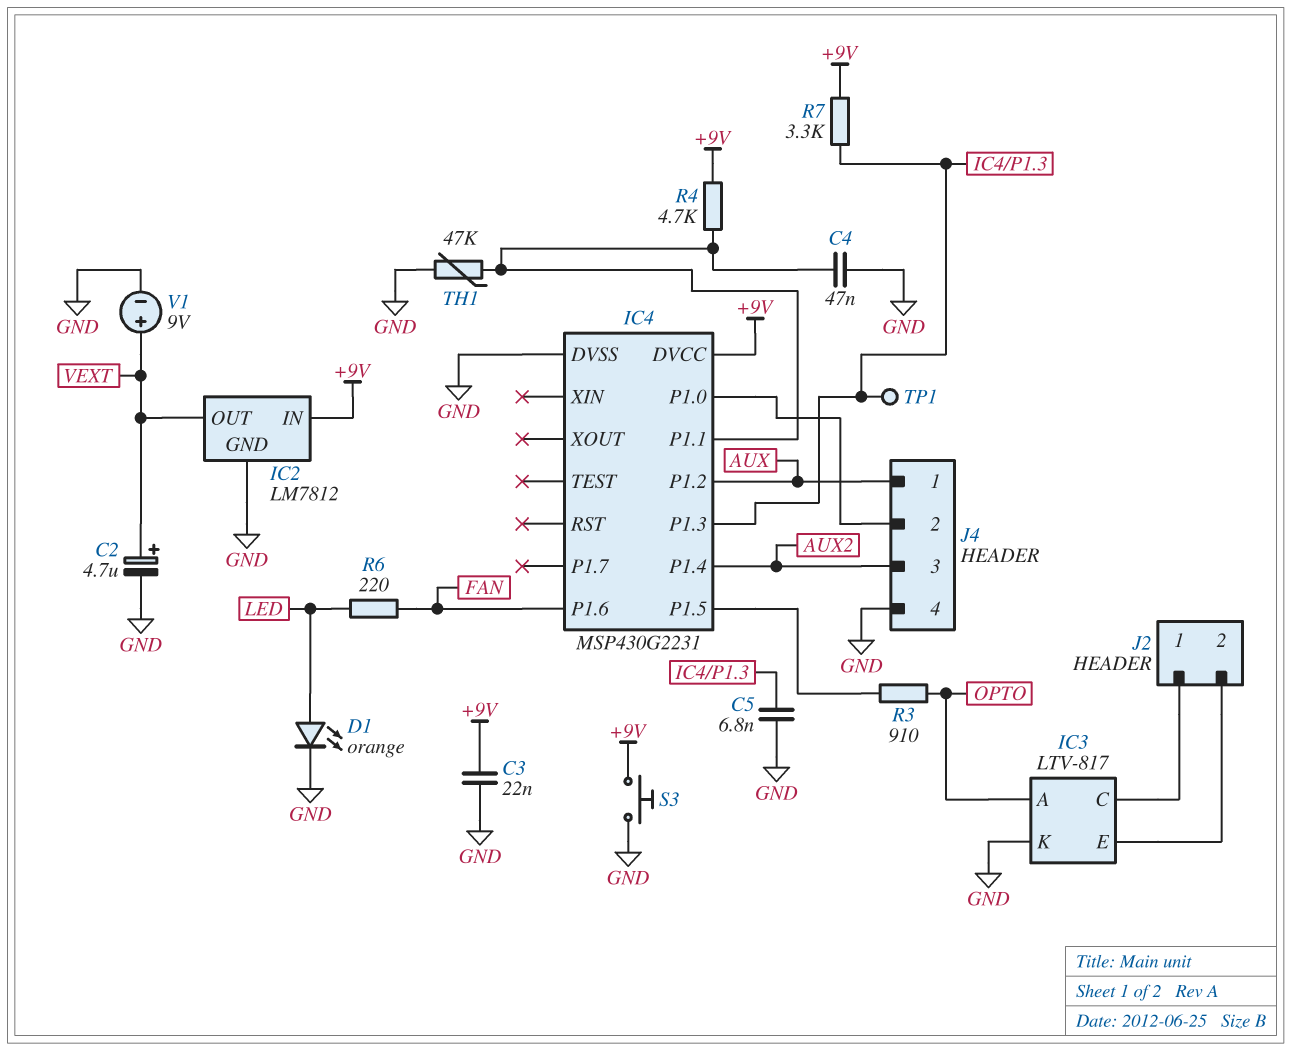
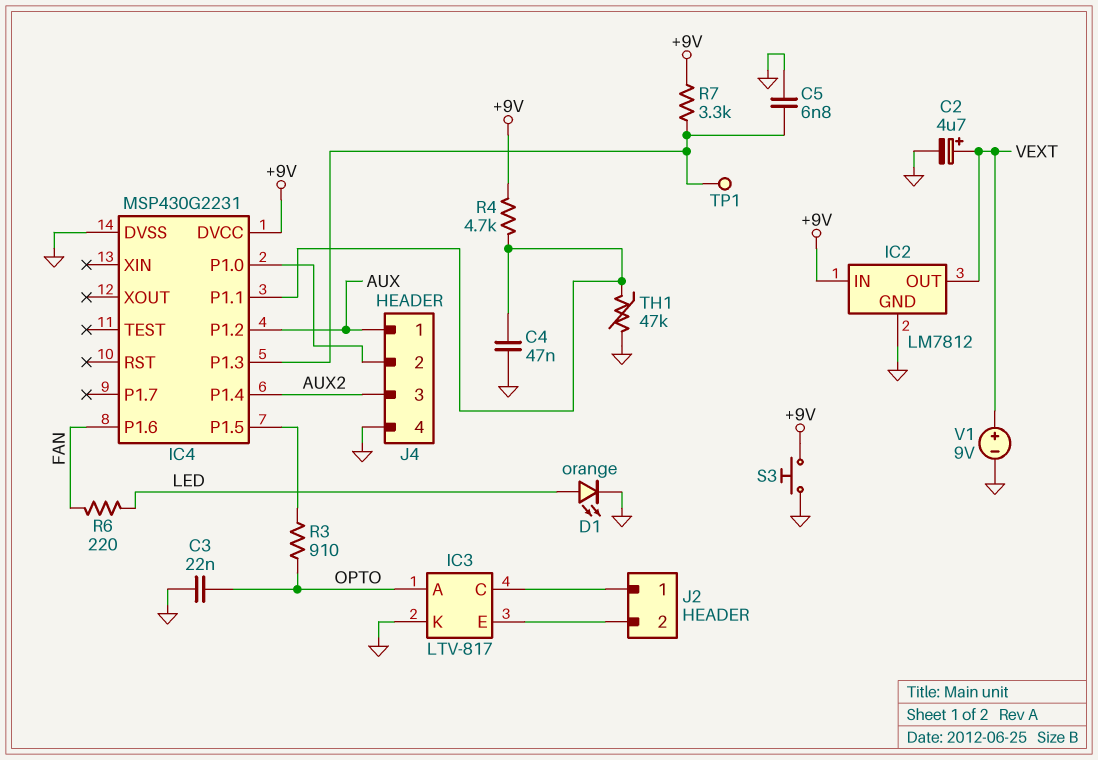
C3: 22nF (+9V, GND) -> 22nF (GND, OPTO)

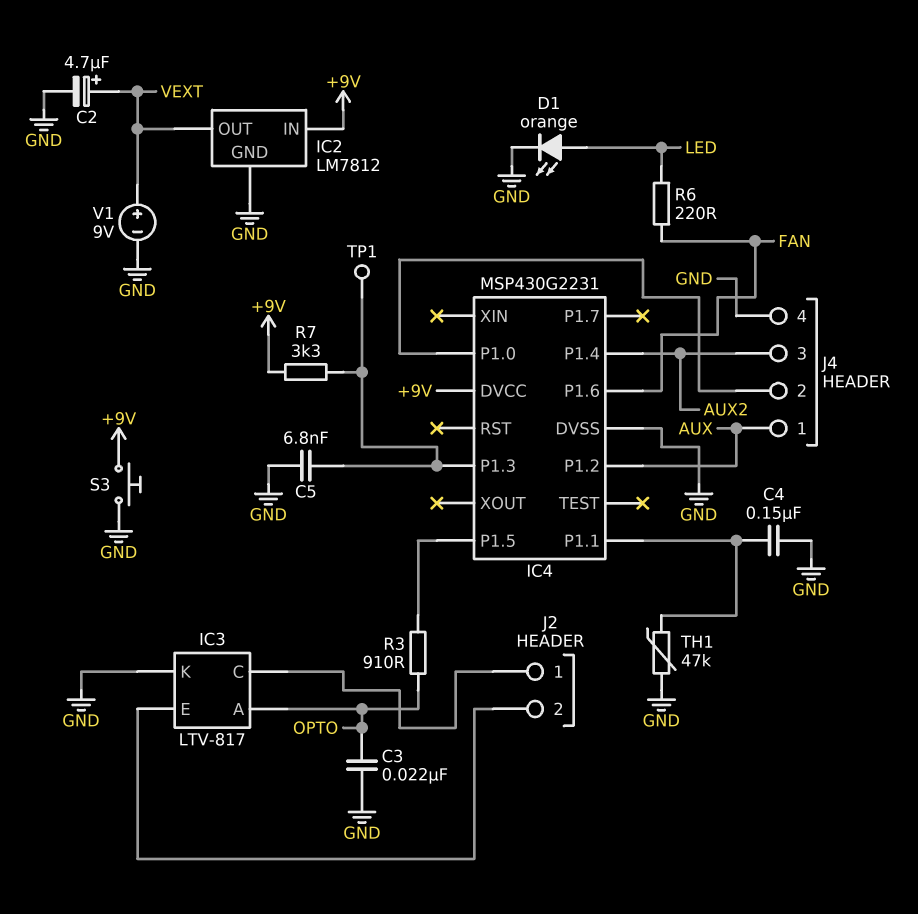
C4: 47nF (GND, IC4/P1.1) -> 150nF (GND, IC4/P1.1)
R4: 4.7k (+9V, IC4/P1.1) -> none

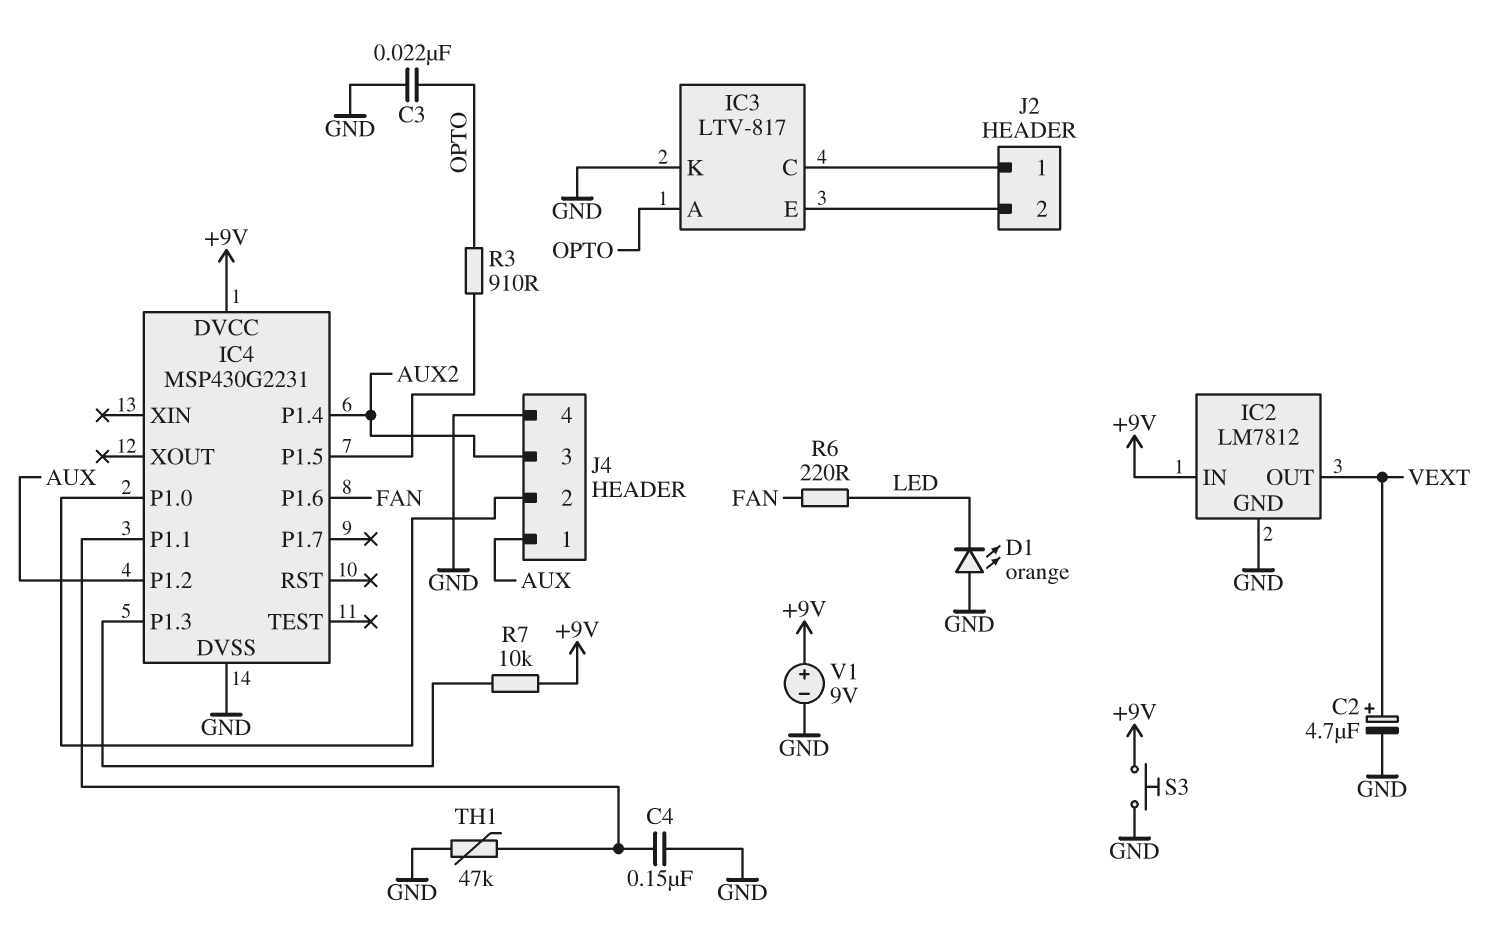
C5: 6.8nF (GND, IC4/P1.3) -> none
D1: LED orange (A LED, K GND) -> LED orange (A GND, K LED)
R7: 3.3k (+9V, IC4/P1.3) -> 10k (+9V, IC4/P1.3)
TP1: test point (IC4/P1.3) -> none
V1: 9V (plus VEXT, minus GND) -> 9V (plus +9V, minus GND)

